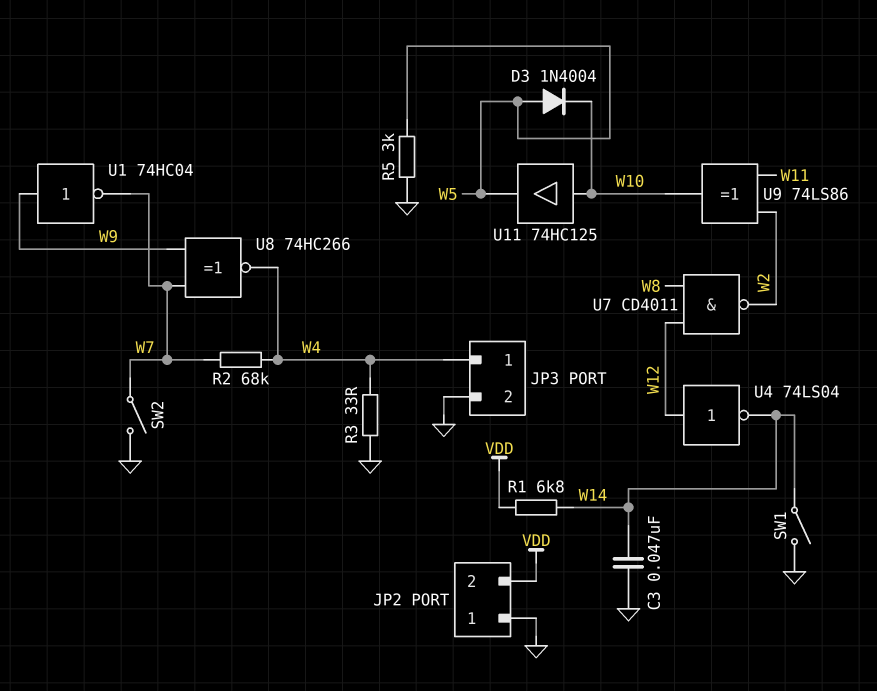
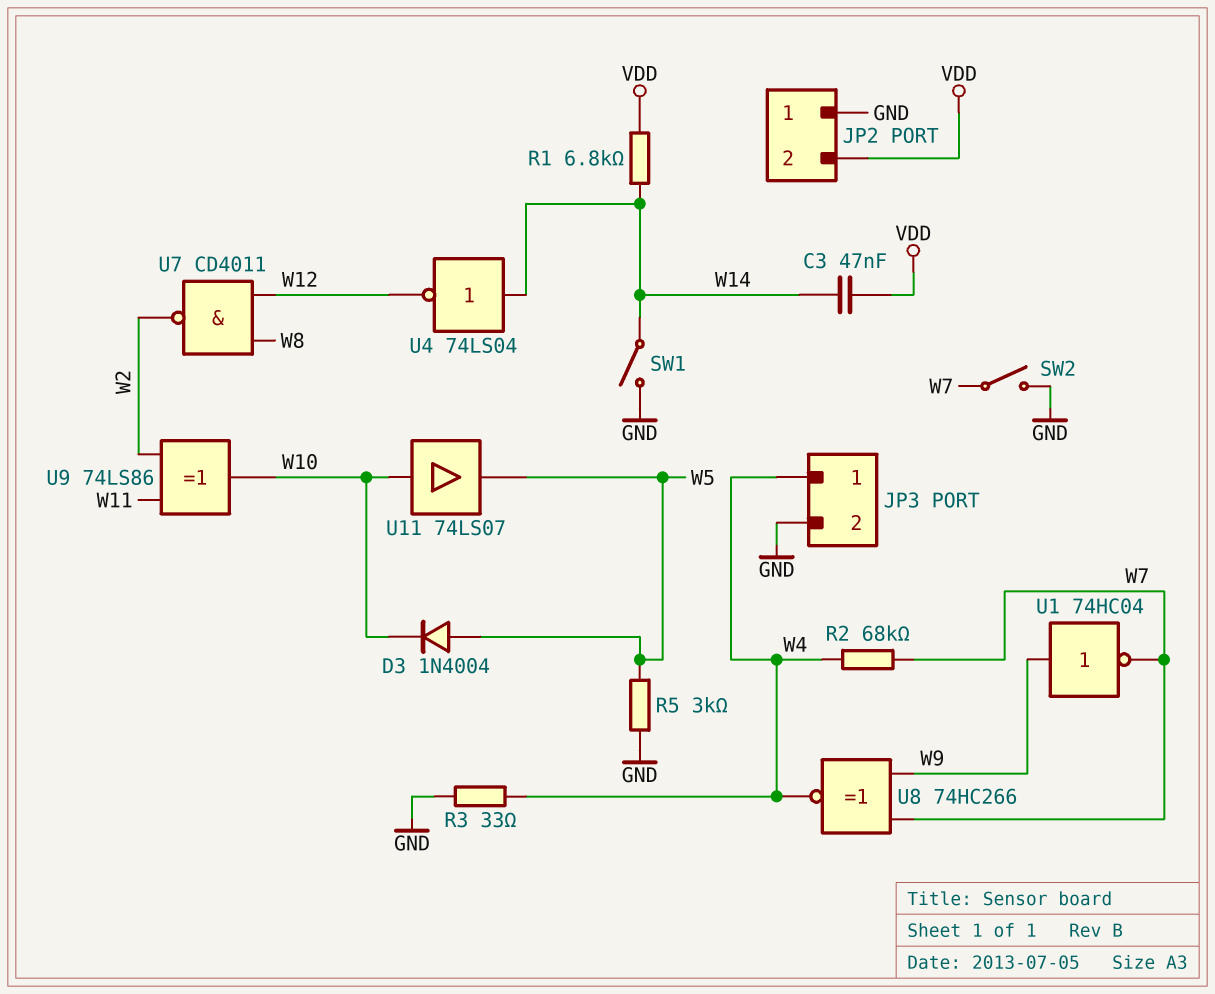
C3: 47nF (GND, W14) -> 47nF (VDD, W14)
U4: NOT 74LS04 (in W12, out W14) -> NOT 74LS04 (in W14, out W12)
U11: buffer 74HC125 (in W10, out W5) -> buffer 74LS07 (in W10, out W5)

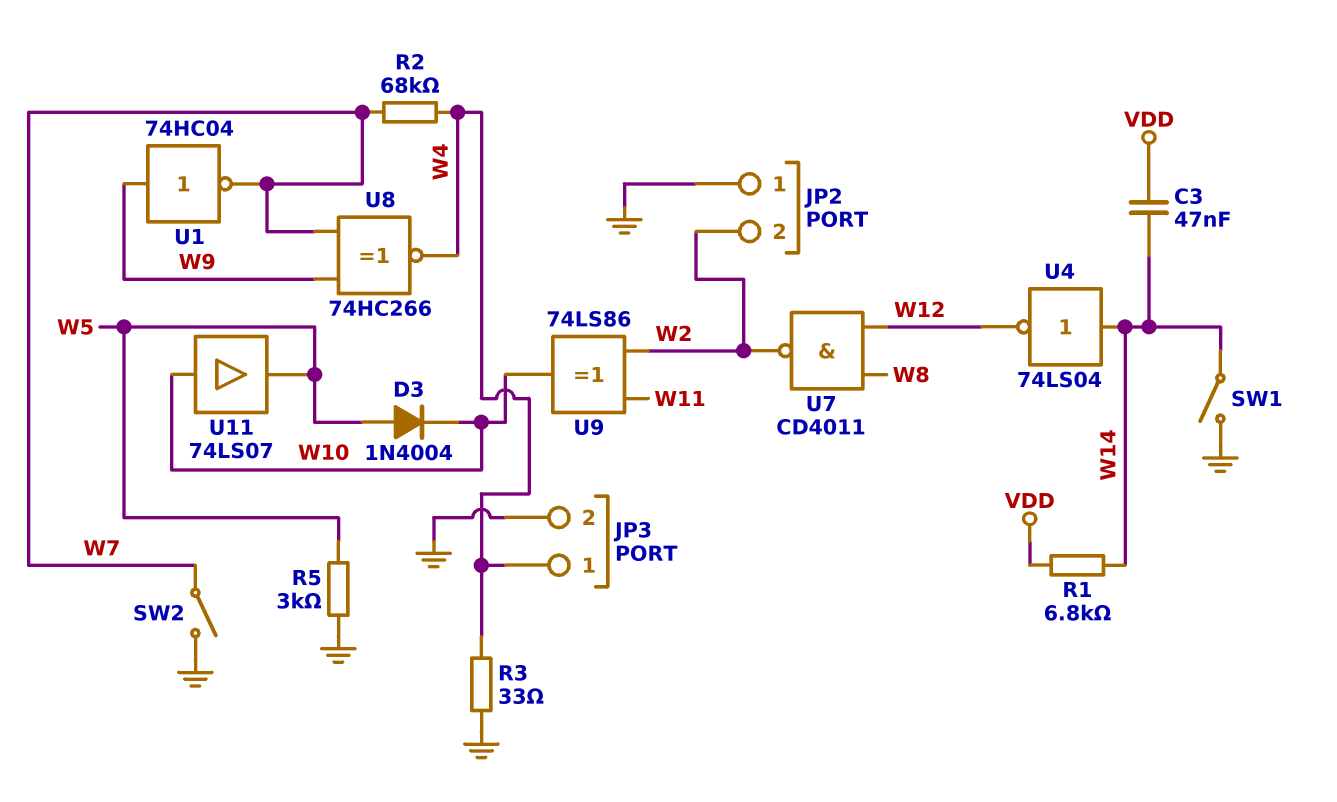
JP2 pin 2: VDD -> W2

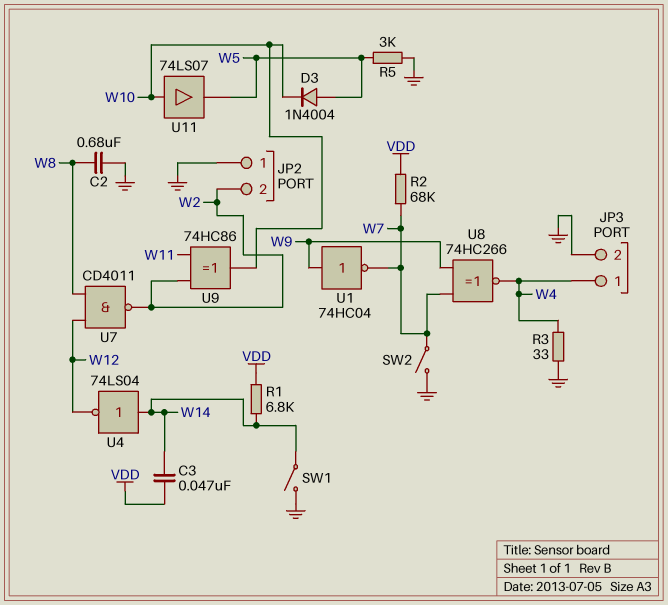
C2: none -> 680nF (GND, W8)
R2: 68k (W4, W7) -> 68k (VDD, W7)
U9: XOR 74LS86 (in W2, in W11, out W10) -> XOR 74HC86 (in W2, in W11, out W10)

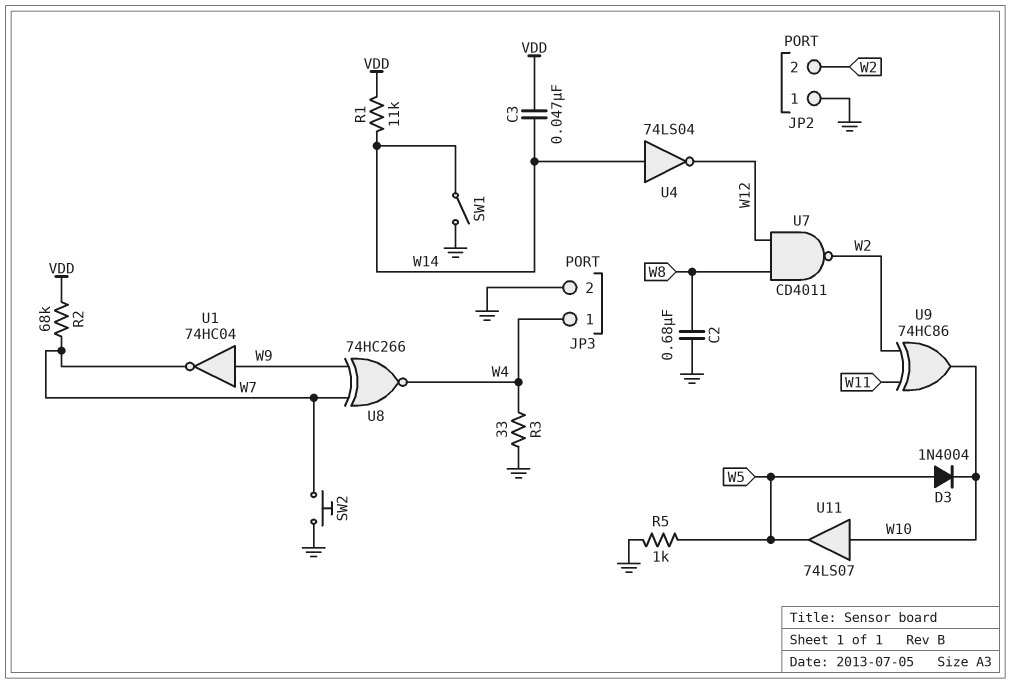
R1: 6.8k (VDD, W14) -> 11k (VDD, W14)
R5: 3k (GND, W5) -> 1k (GND, W5)
SW2: switch (GND, W7) -> button (GND, W7)

